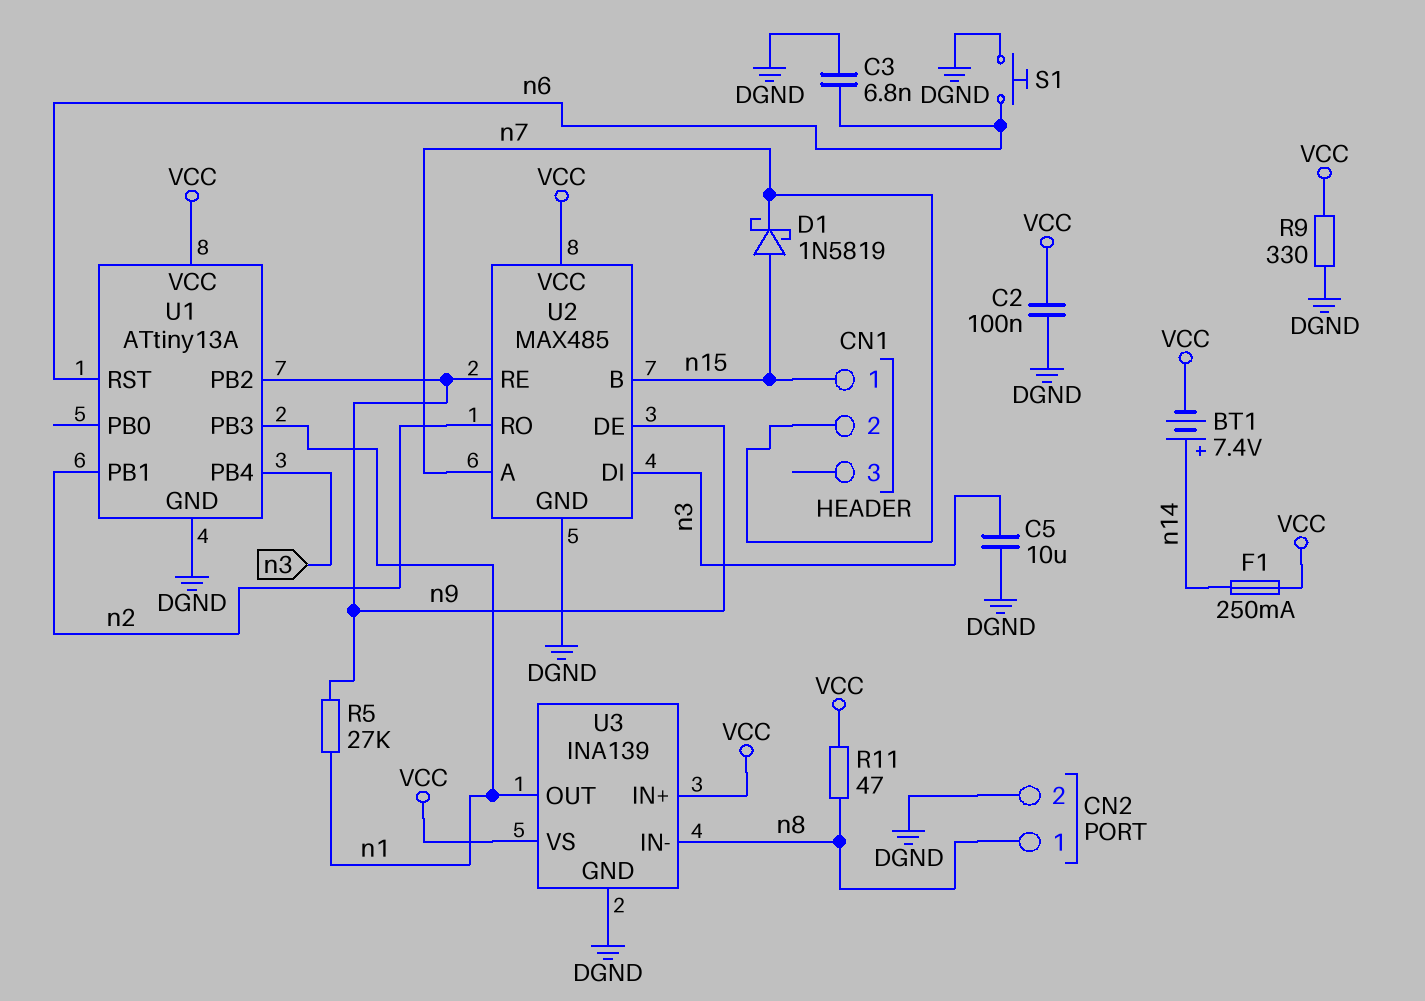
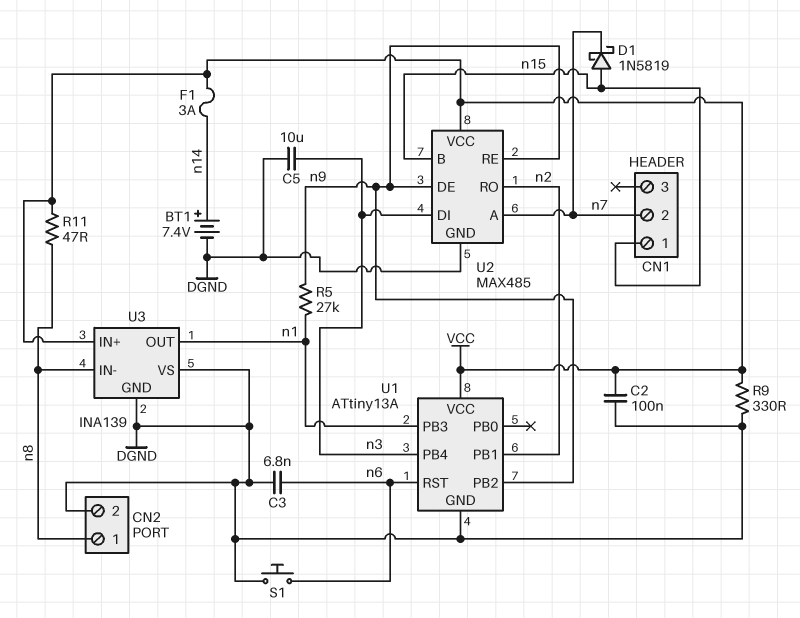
BT1: 7.4V (plus n14, minus VCC) -> 7.4V (plus n14, minus DGND)
F1: 250mA (VCC, n14) -> 3A (VCC, n14)
U3 pin VS: VCC -> DGND

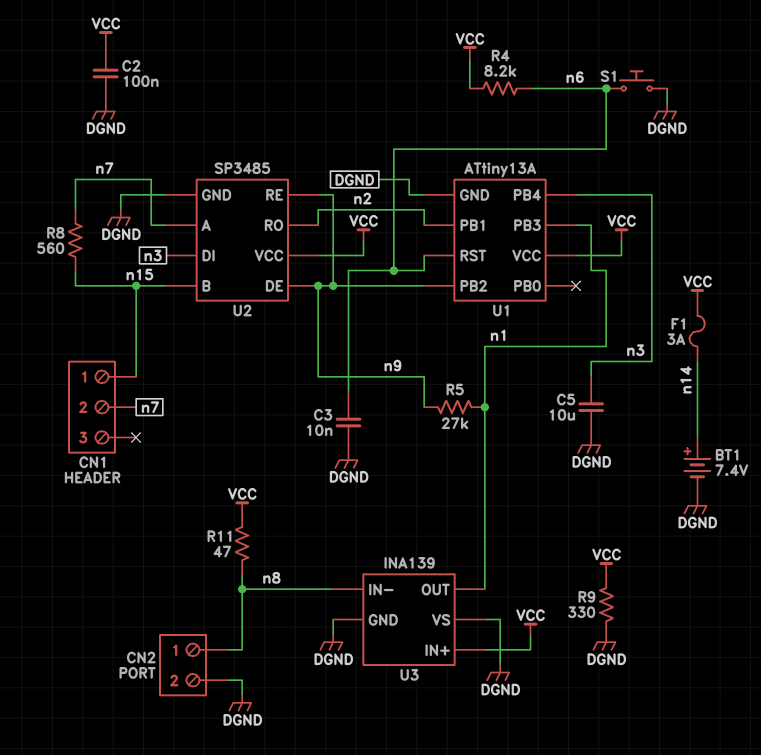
C3: 6.8nF (DGND, n6) -> 10nF (DGND, n6)
D1: schottky 1N5819 (A n15, K n7) -> none
R4: none -> 8.2k (VCC, n6)
R8: none -> 560 (n7, n15)
U2: MAX485 -> SP3485

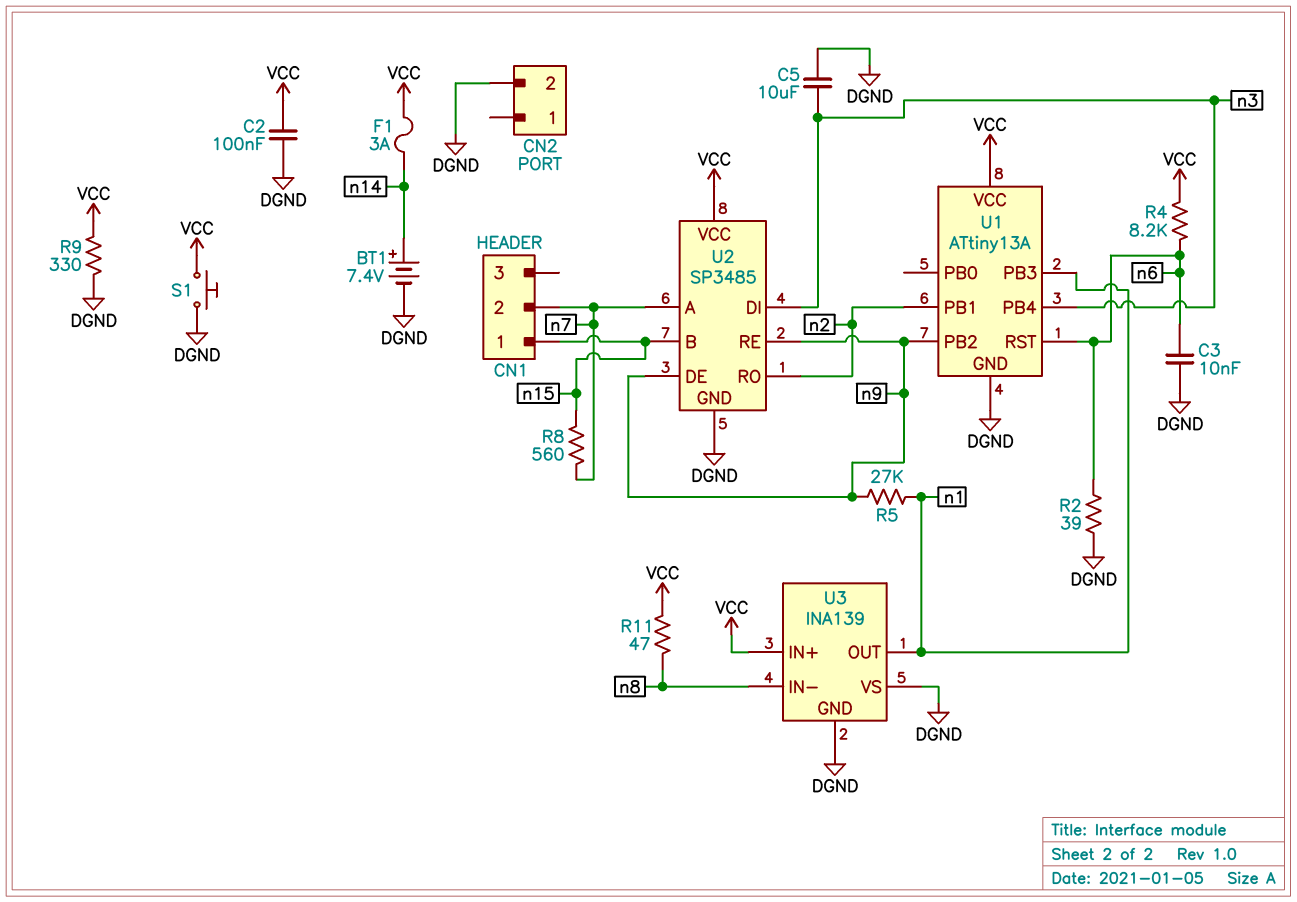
CN2 pin 1: n8 -> none
R2: none -> 39 (DGND, n6)
S1: button (DGND, n6) -> button (DGND, VCC)

